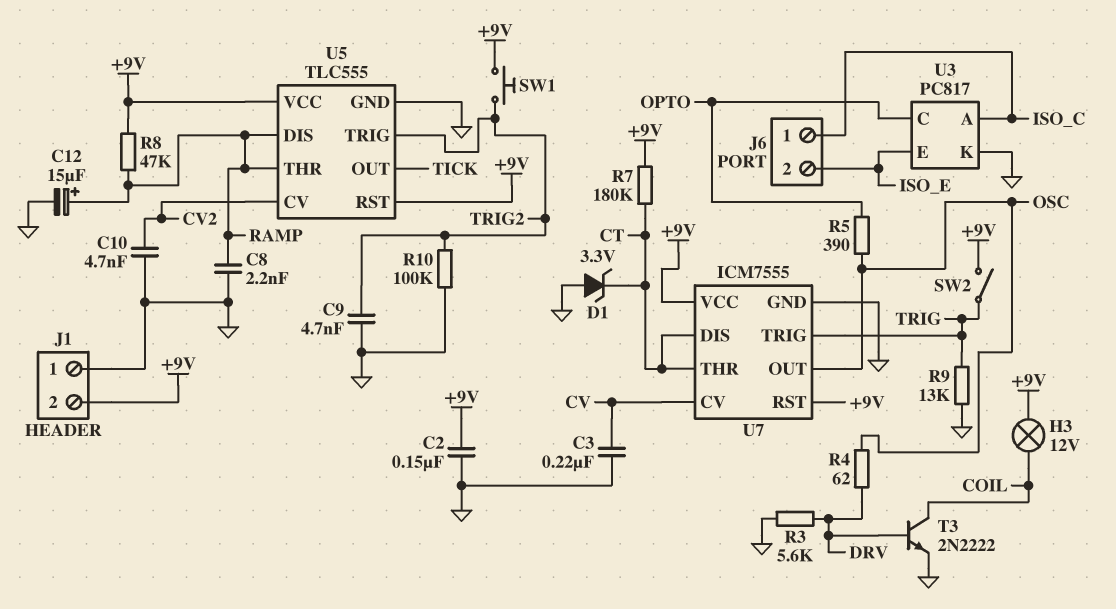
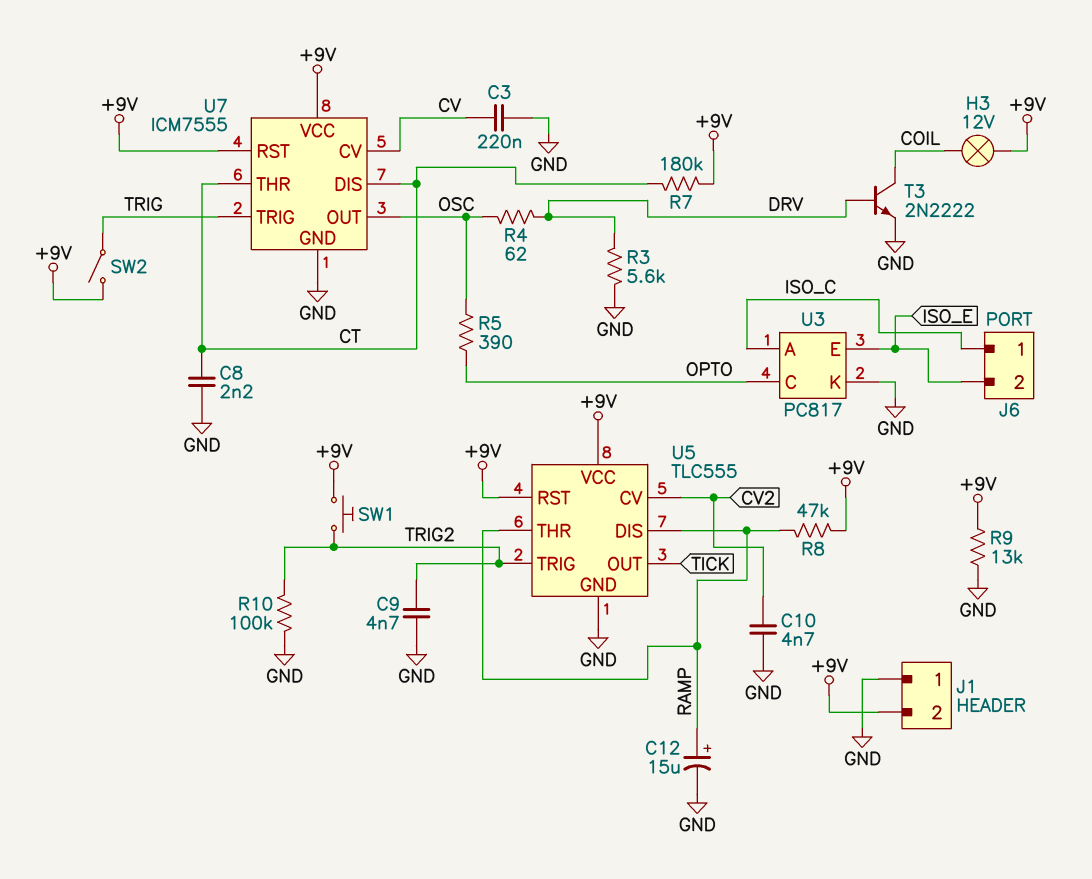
C2: 150nF (+9V, GND) -> none
C8: 2.2nF (GND, RAMP) -> 2.2nF (CT, GND)
D1: zener 3.3V (A GND, K CT) -> none
R9: 13k (GND, TRIG) -> 13k (+9V, GND)

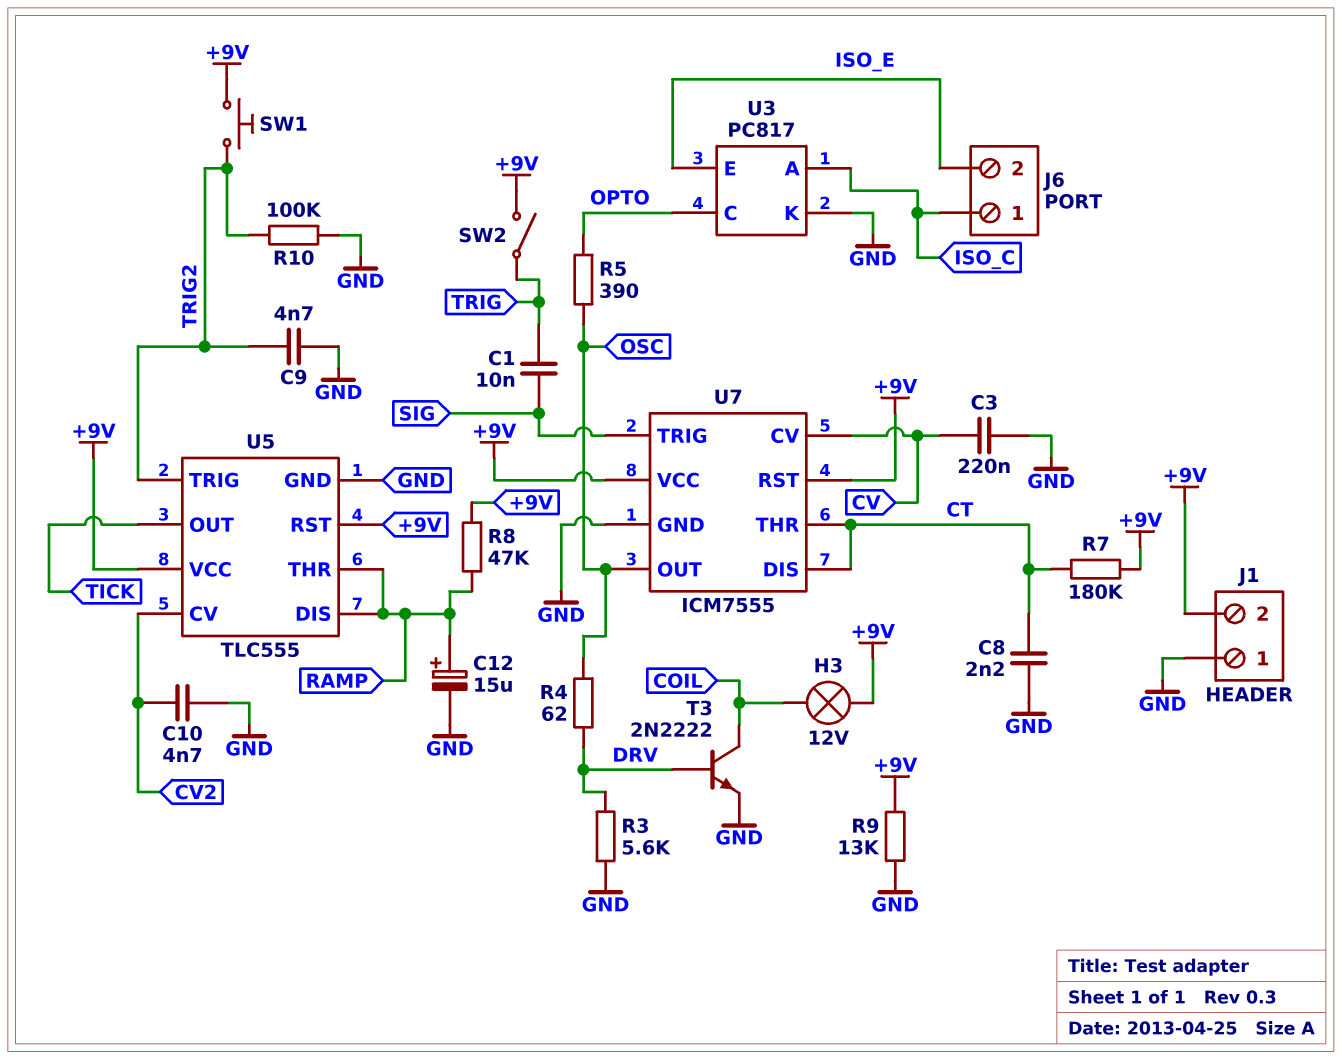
C1: none -> 10nF (SIG, TRIG)
U7 pin TRIG: TRIG -> SIG

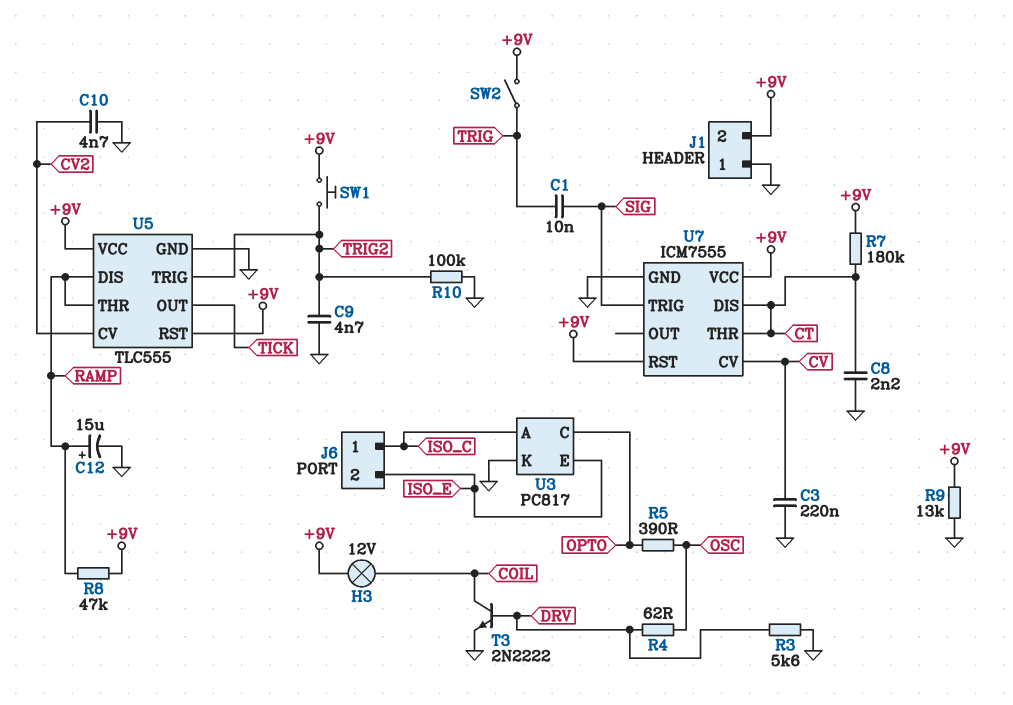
U7 pin OUT: OSC -> none

